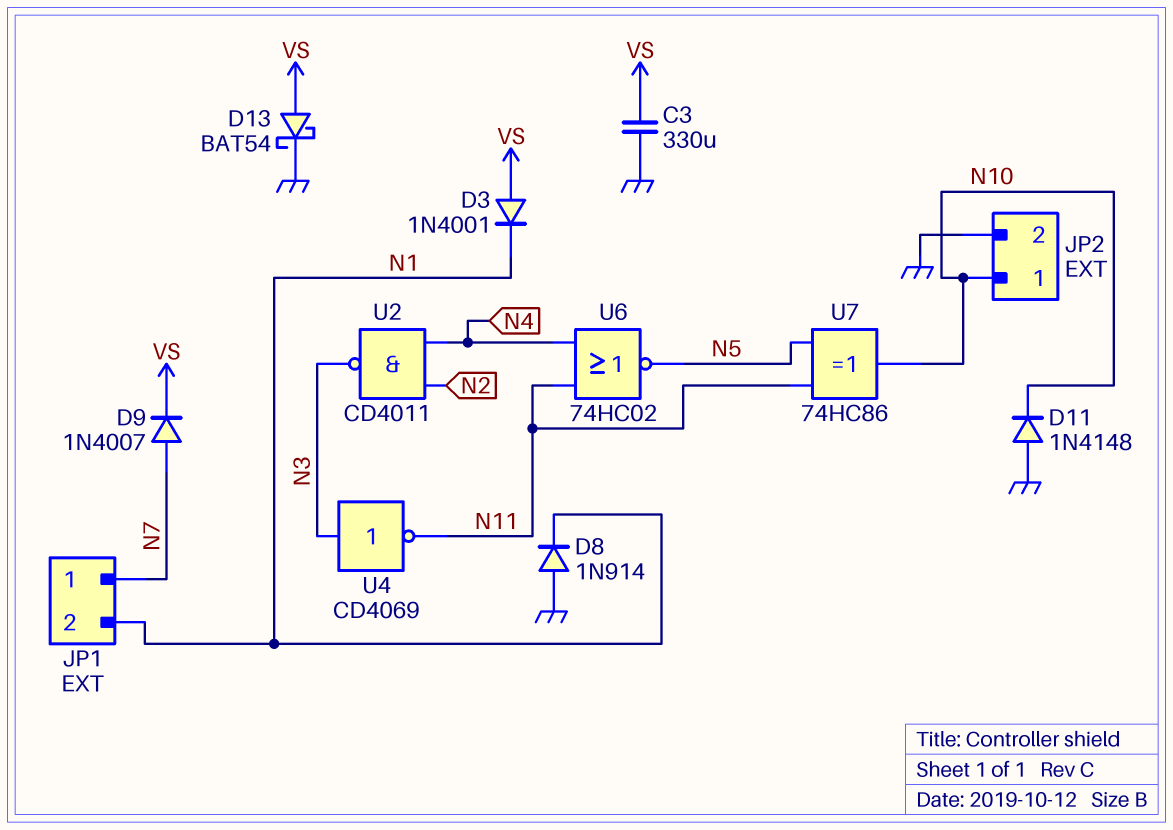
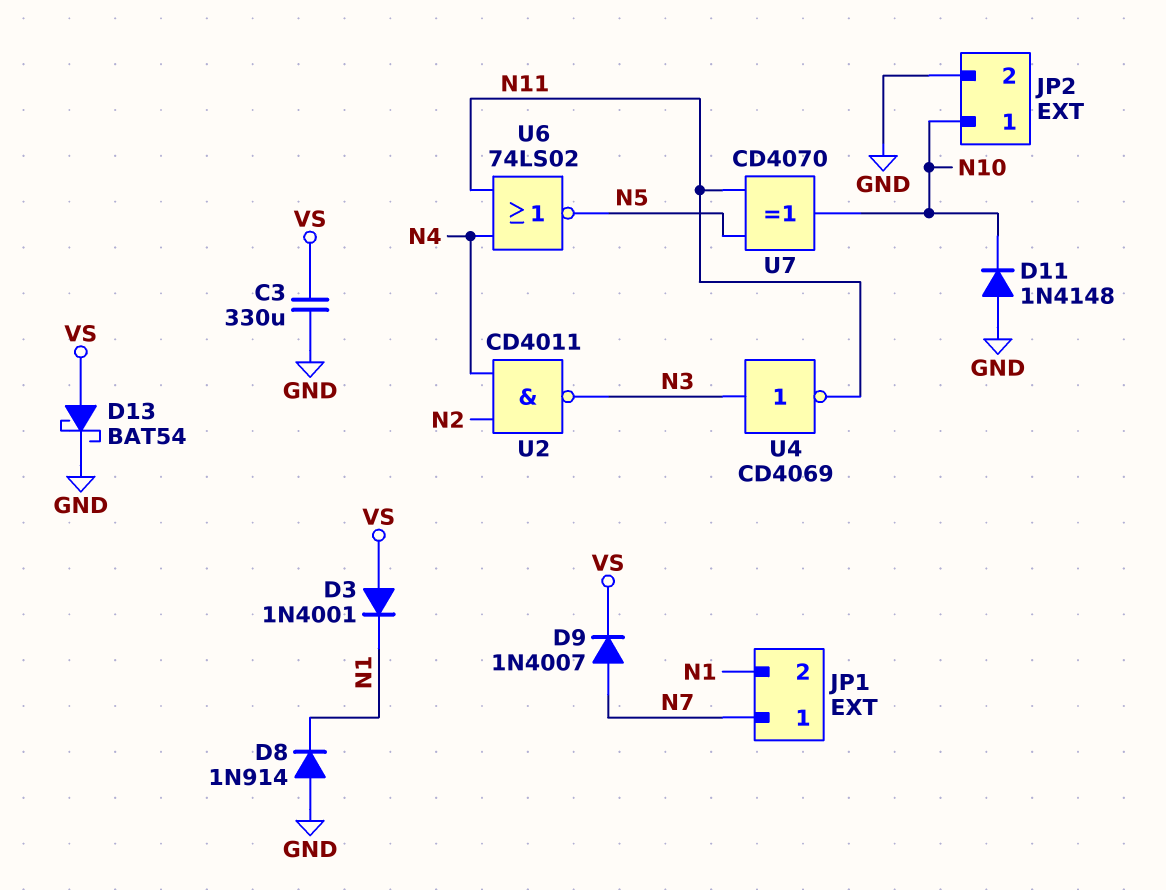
U6: NOR 74HC02 (in N4, in N11, out N5) -> NOR 74LS02 (in N4, in N11, out N5)
U7: XOR 74HC86 (in N5, in N11, out N10) -> XOR CD4070 (in N5, in N11, out N10)

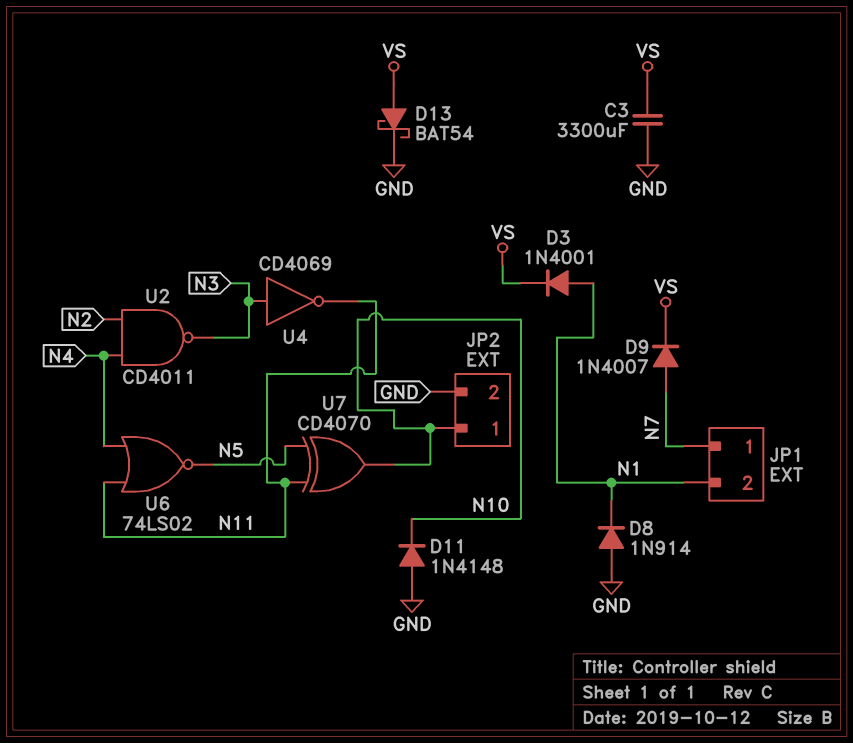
C3: 330uF (GND, VS) -> 3300uF (GND, VS)
D3: diode 1N4001 (A VS, K N1) -> diode 1N4001 (A N1, K VS)

